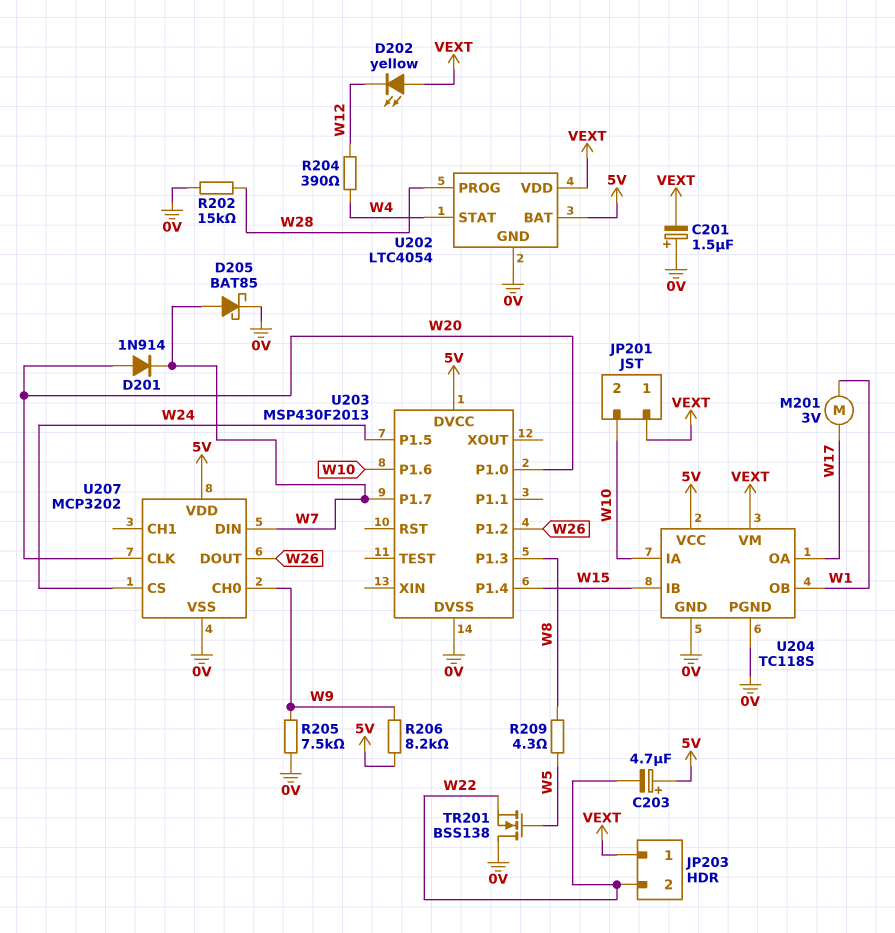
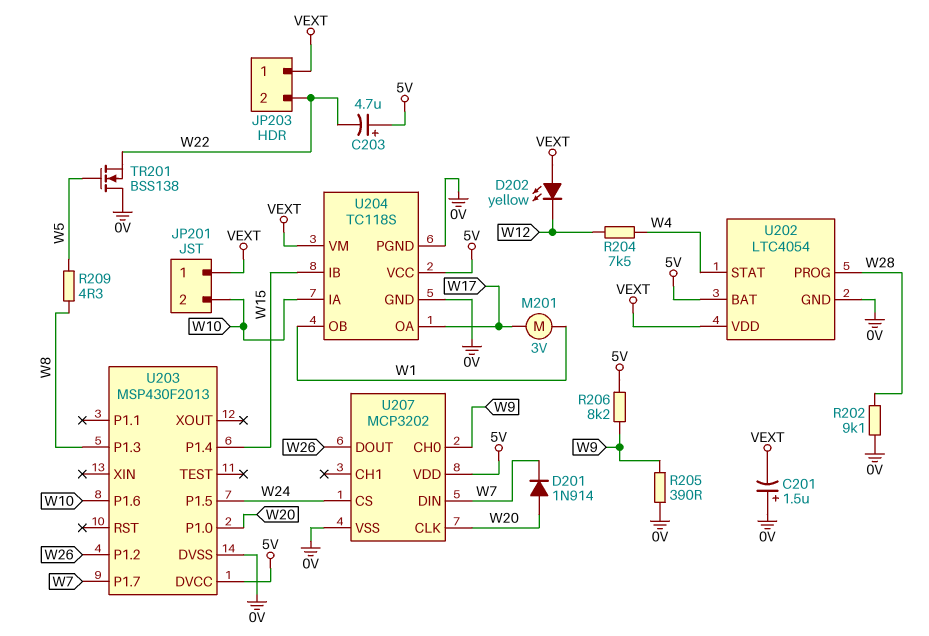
D205: schottky BAT85 (A W7, K 0V) -> none
R202: 15k (0V, W28) -> 9.1k (0V, W28)
R204: 390 (W4, W12) -> 7.5k (W4, W12)
R205: 7.5k (0V, W9) -> 390 (0V, W9)

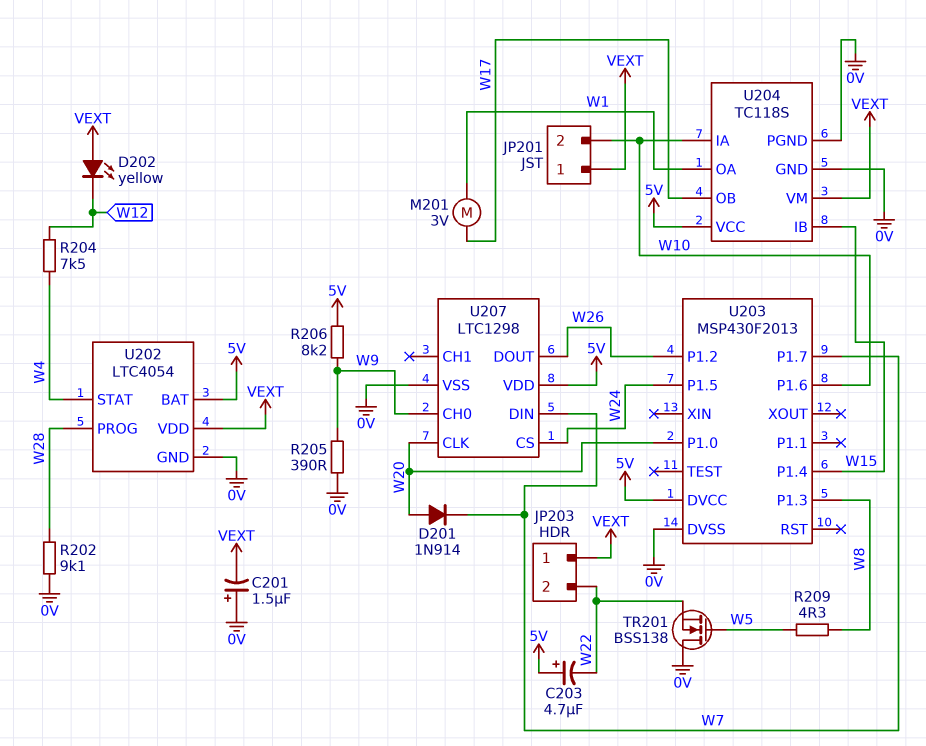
U204 pin OA: W17 -> W1
U204 pin OB: W1 -> W17
U207: MCP3202 -> LTC1298

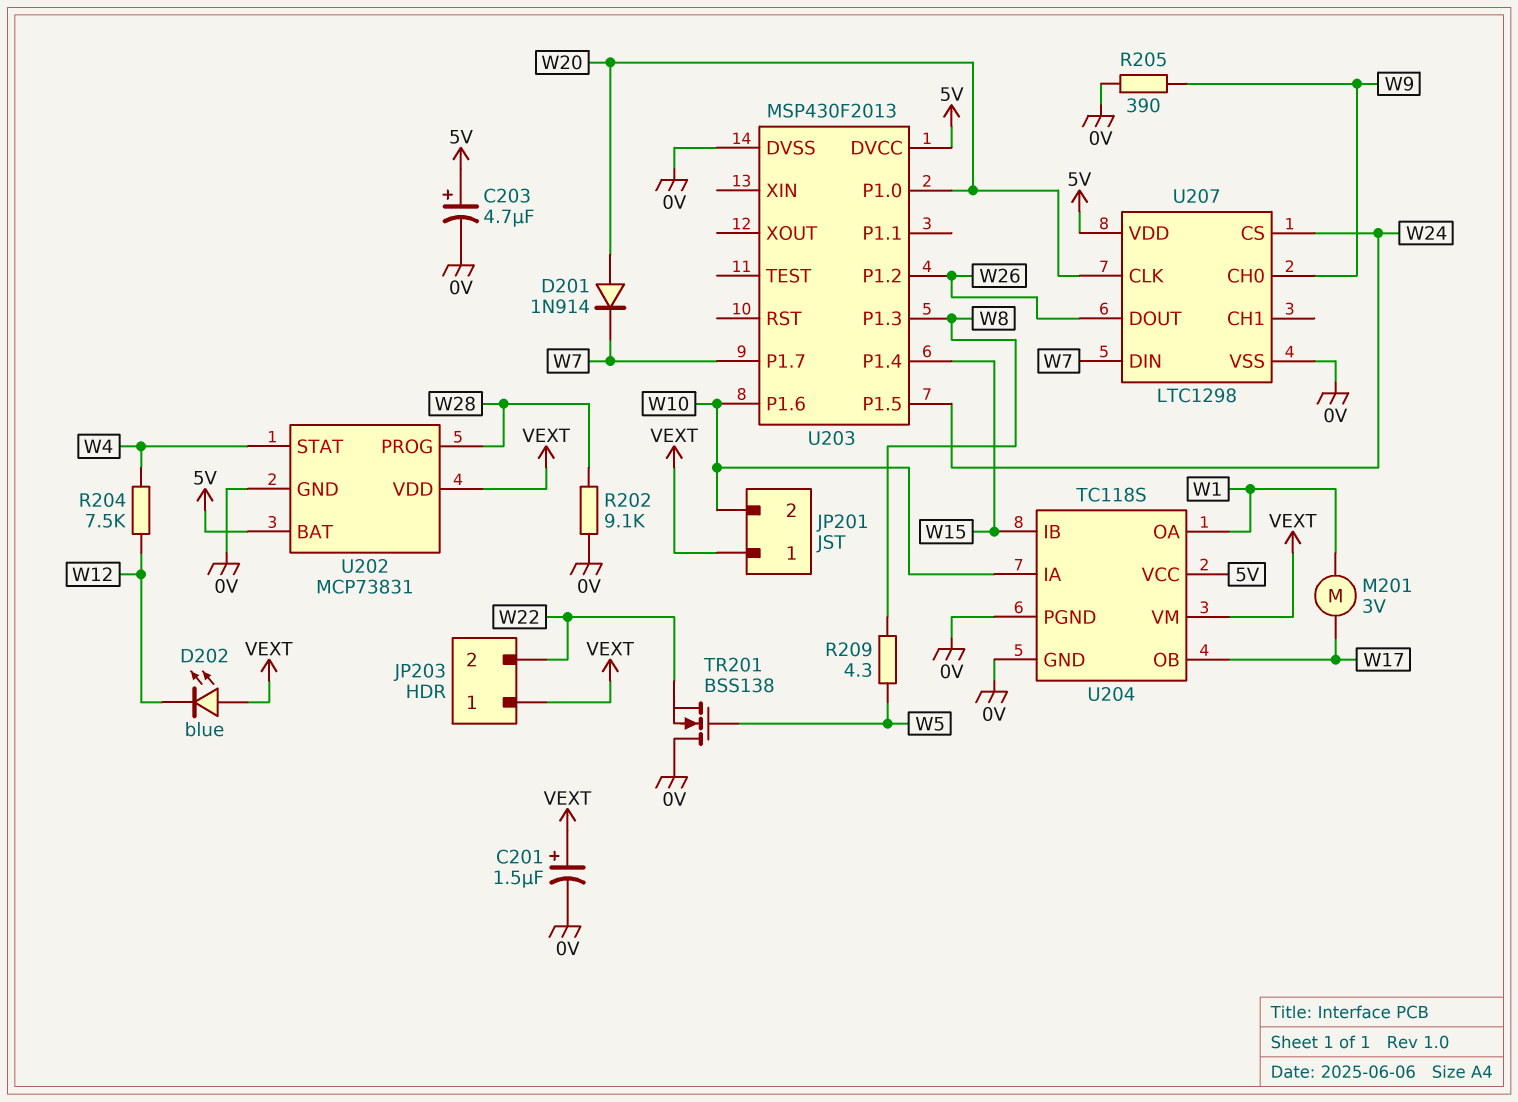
C201: 1.5uF (plus 0V, minus VEXT) -> 1.5uF (plus VEXT, minus 0V)
C203: 4.7uF (plus 5V, minus W22) -> 4.7uF (plus 5V, minus 0V)
D202: LED yellow (A VEXT, K W12) -> LED blue (A VEXT, K W12)
R206: 8.2k (5V, W9) -> none
U202: LTC4054 -> MCP73831

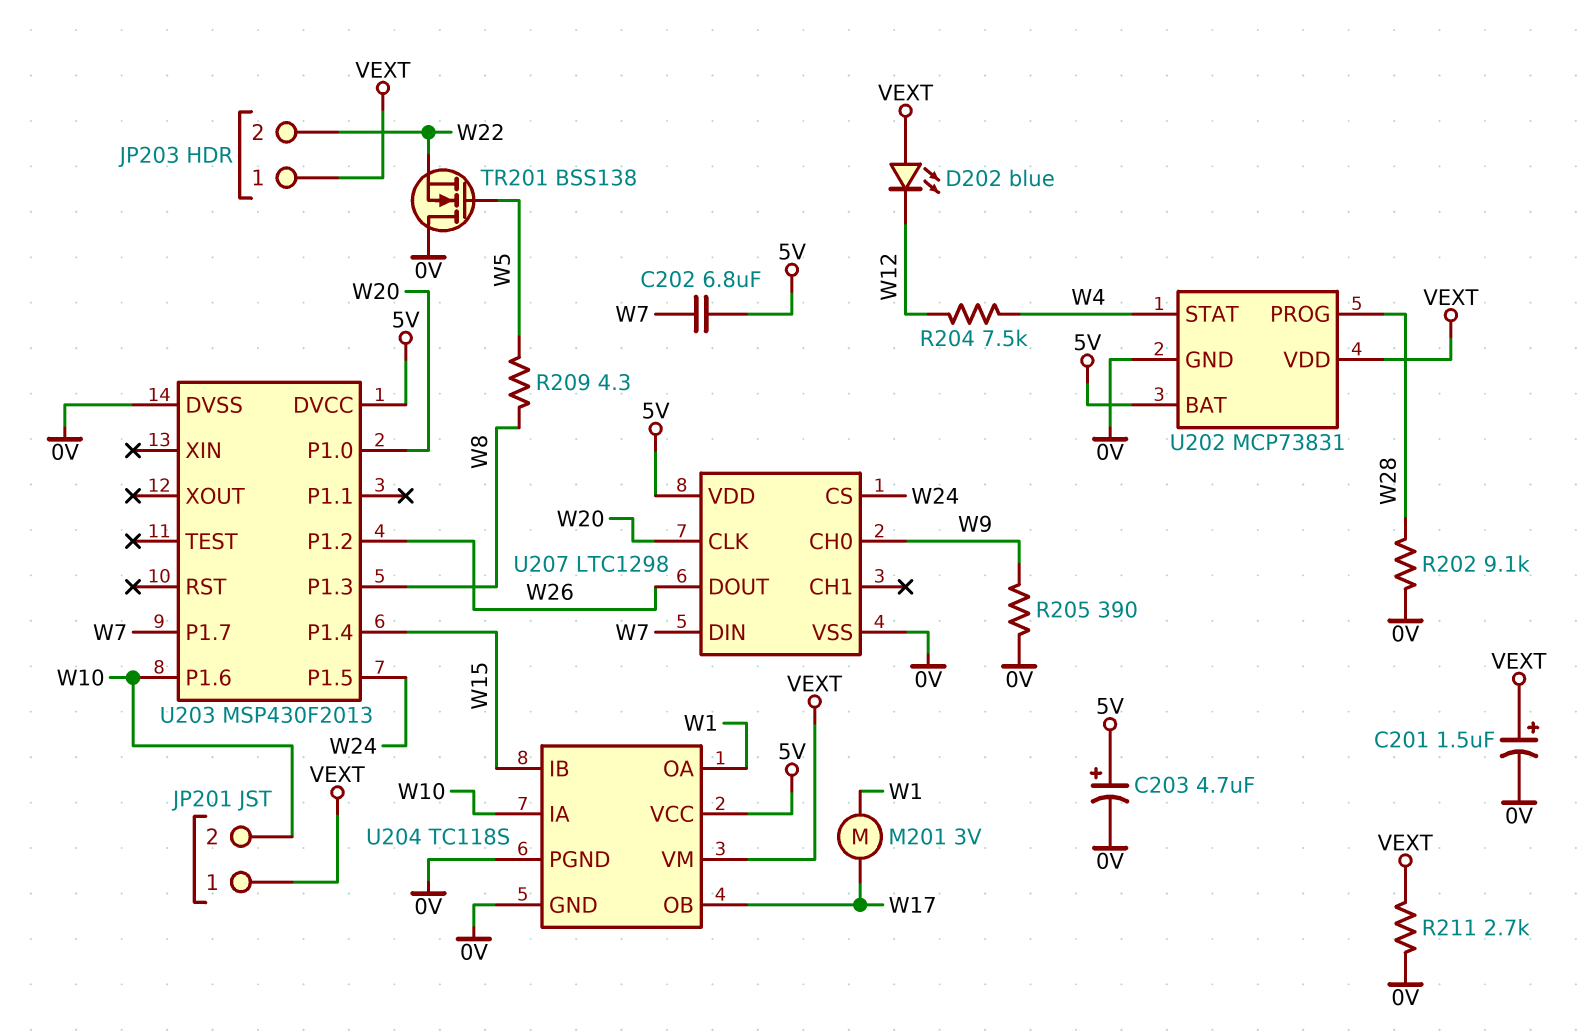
C202: none -> 6.8uF (5V, W7)
D201: diode 1N914 (A W20, K W7) -> none
R211: none -> 2.7k (0V, VEXT)

